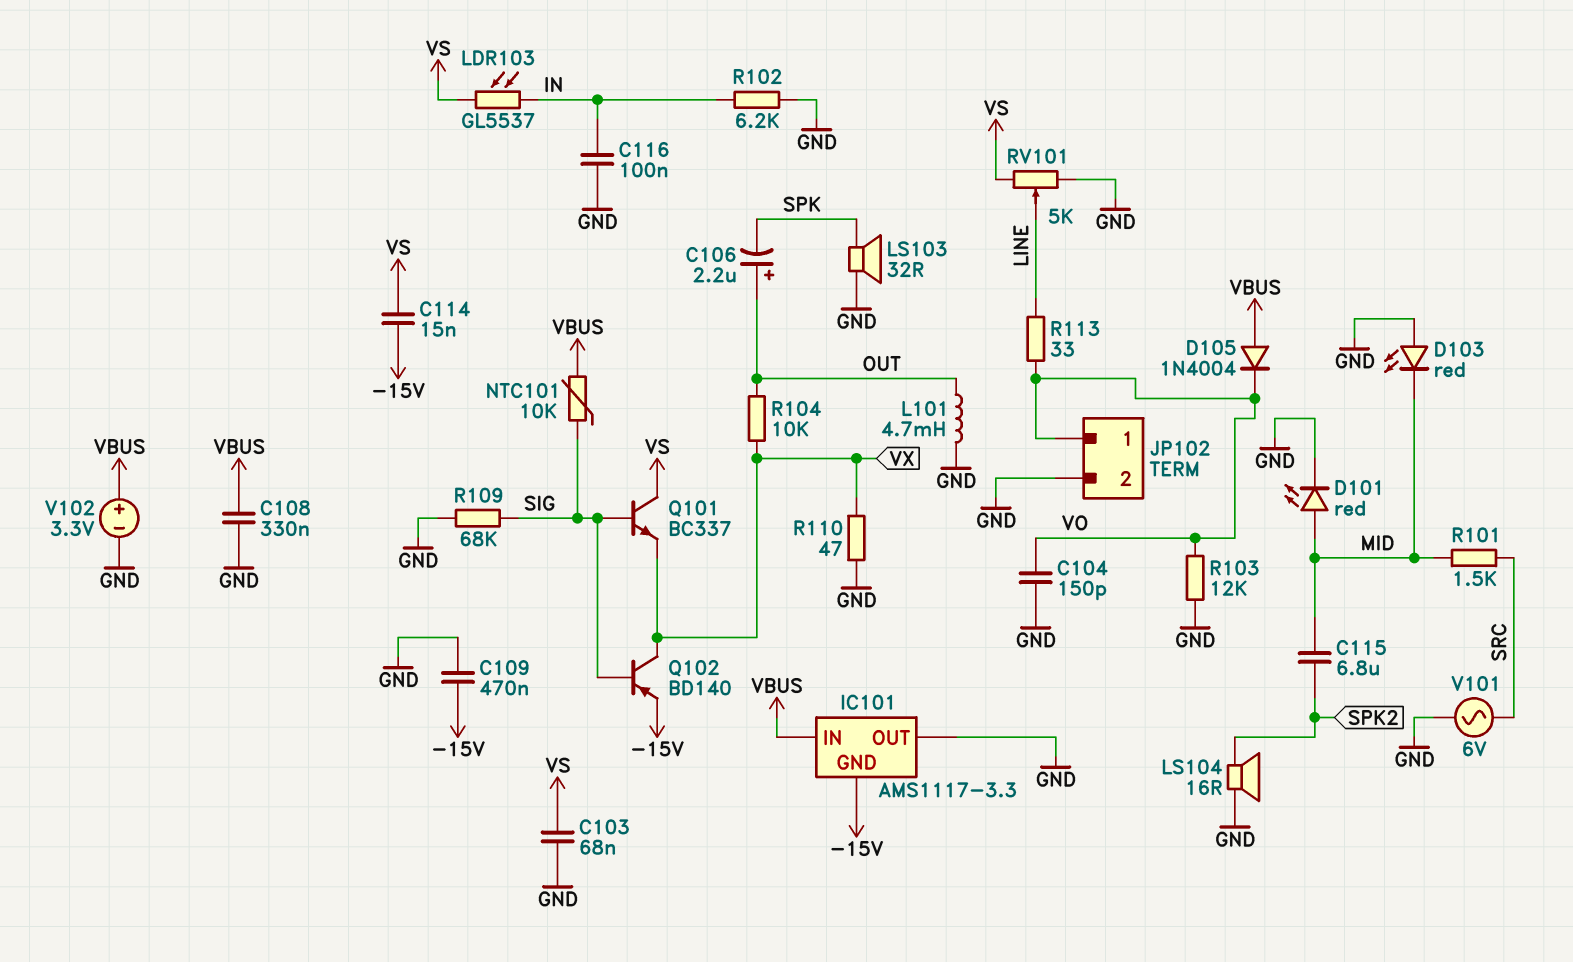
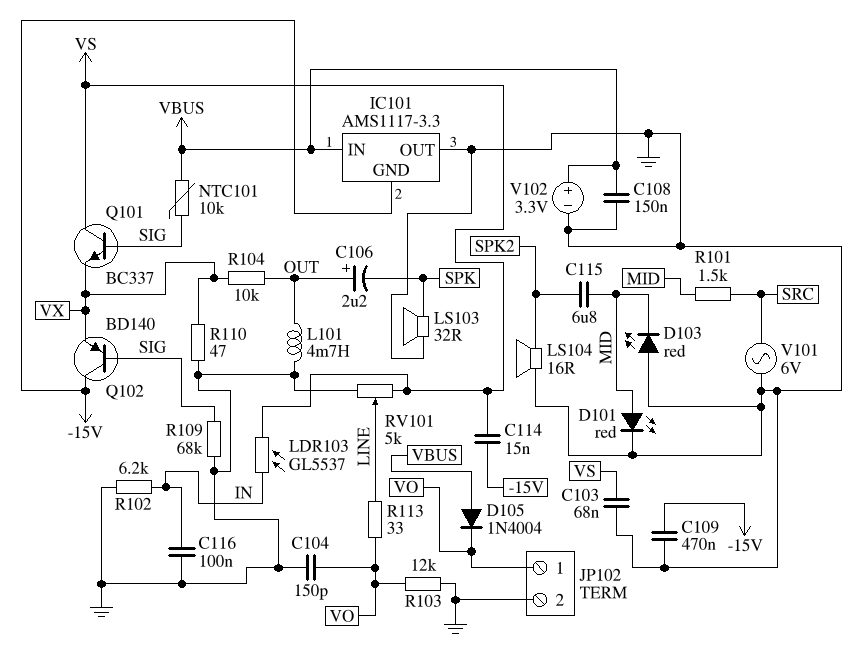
C108: 330nF (GND, VBUS) -> 150nF (GND, VBUS)
Q102: PNP BD140 (B SIG, C VX, E -15V) -> PNP BD140 (B SIG, C -15V, E VX)

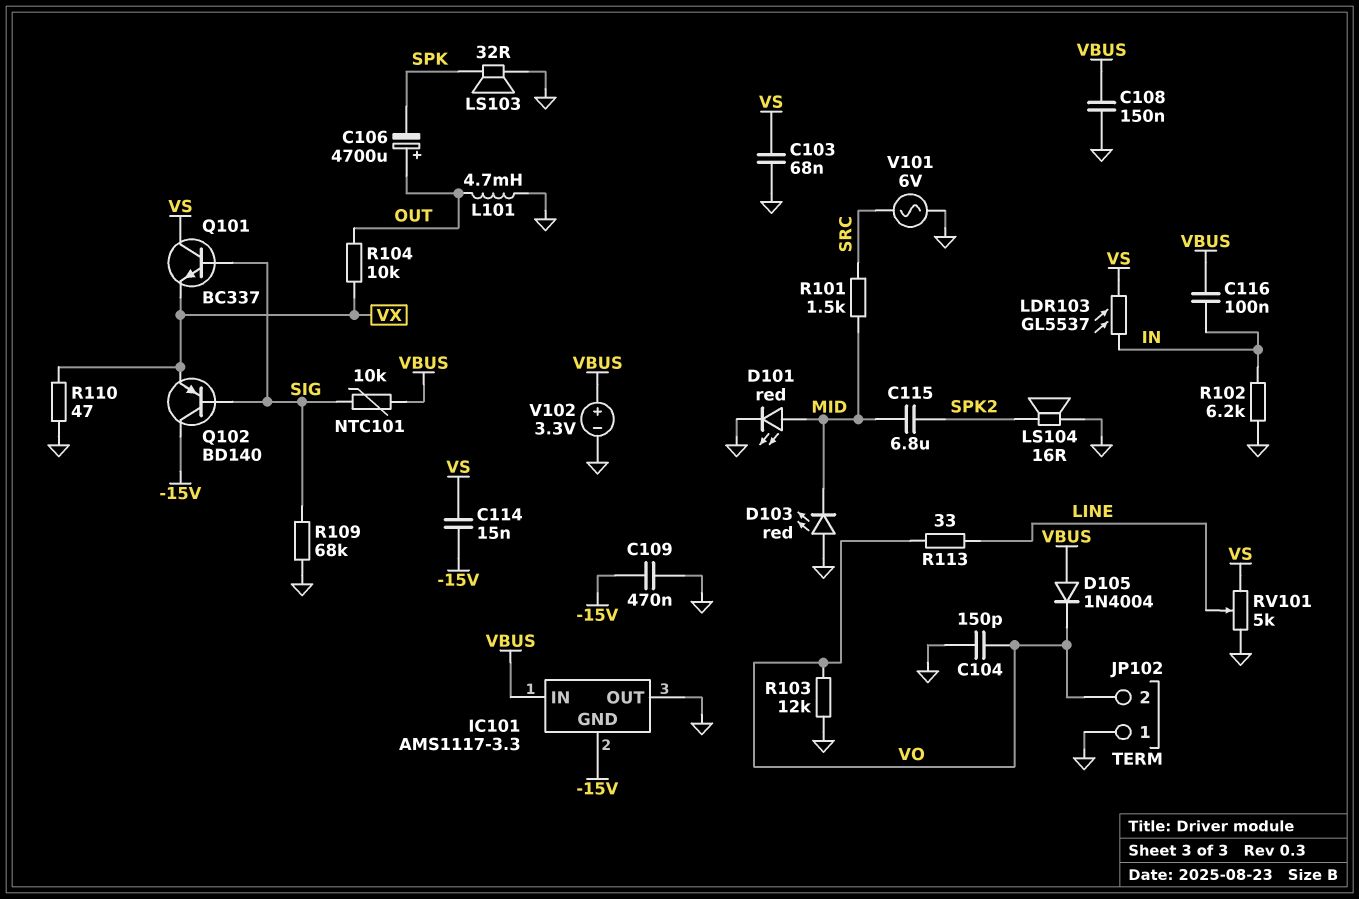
C106: 2.2uF (plus OUT, minus SPK) -> 4700uF (plus OUT, minus SPK)
C116: 100nF (GND, IN) -> 100nF (IN, VBUS)
JP102 pin 1: VO -> GND
JP102 pin 2: GND -> VO

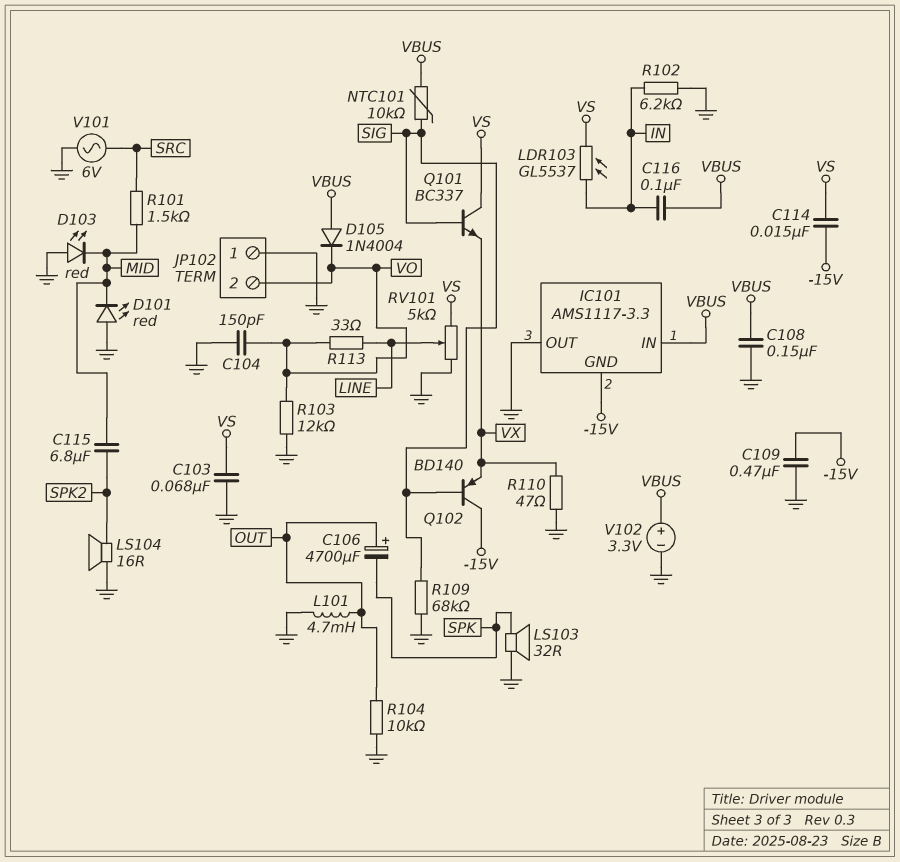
D101: LED red (A MID, K GND) -> LED red (A GND, K MID)
R104: 10k (OUT, VX) -> 10k (GND, OUT)

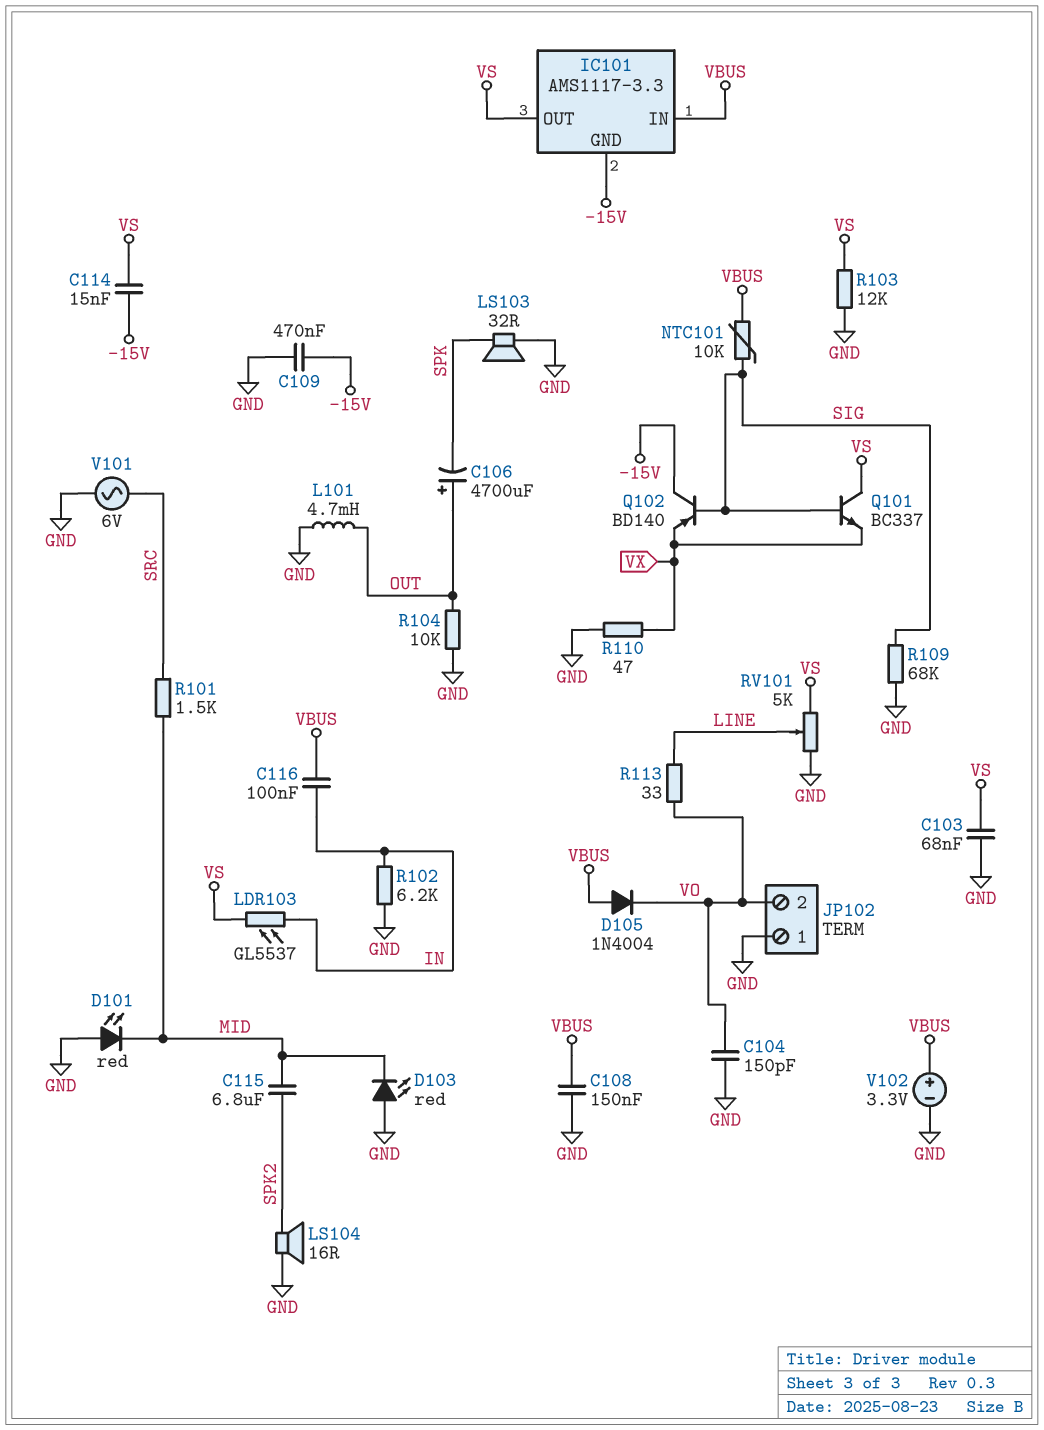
IC101 pin OUT: GND -> VS
R103: 12k (GND, VO) -> 12k (GND, VS)

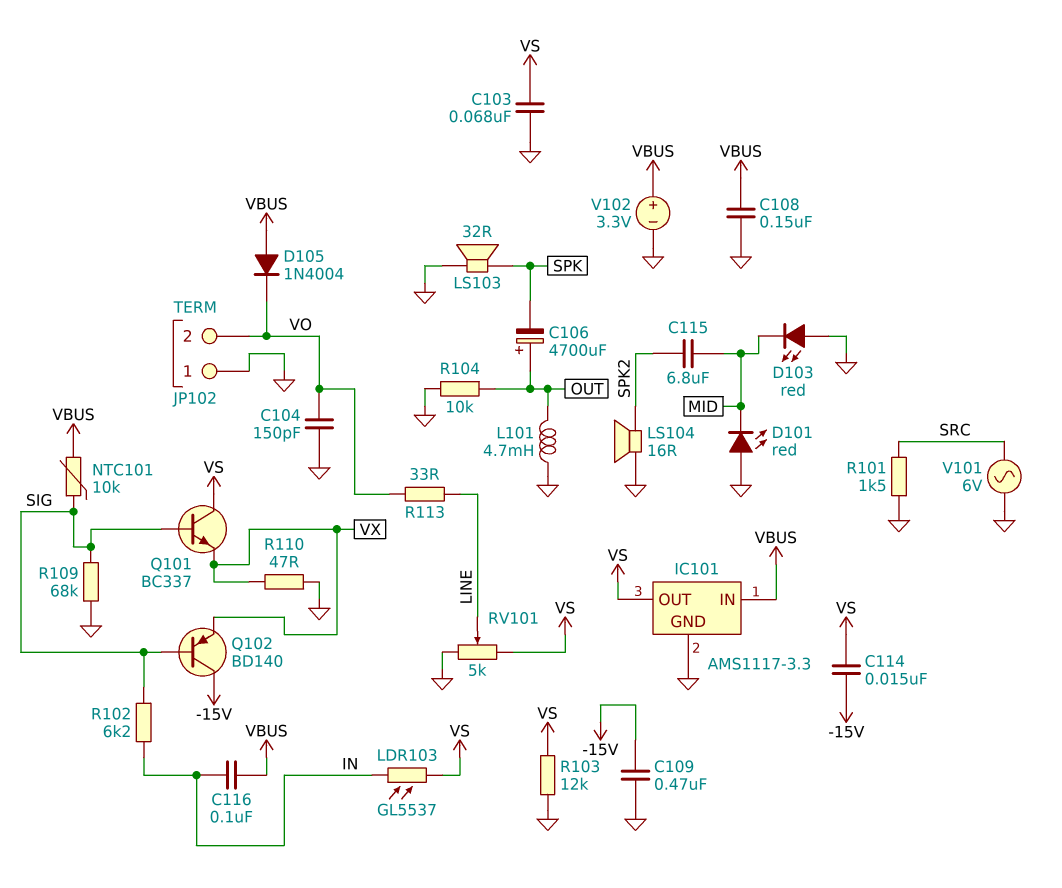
IC101 pin GND: -15V -> GND
R101: 1.5k (MID, SRC) -> 1.5k (GND, SRC)
R102: 6.2k (GND, IN) -> 6.2k (IN, SIG)

